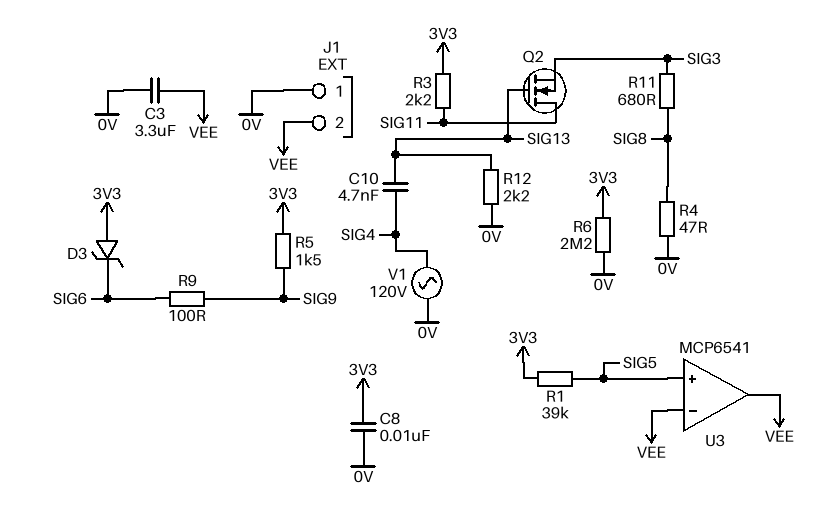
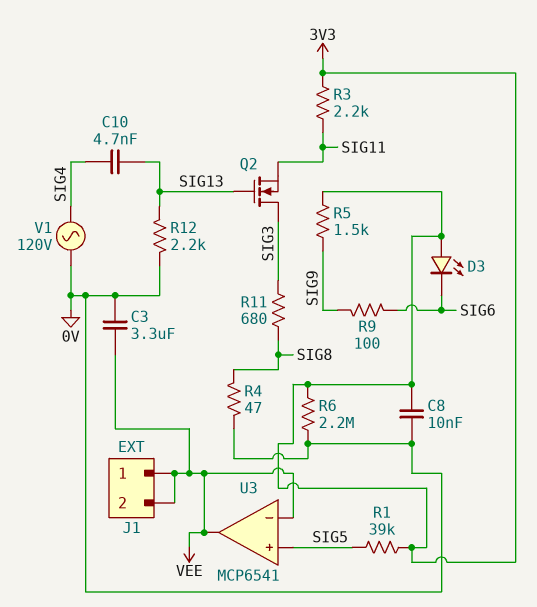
D3: zener (A 3V3, K SIG6) -> LED (A 3V3, K SIG6)
J1 pin 1: 0V -> VEE
Q2: NMOS (G SIG13, D SIG11, S SIG3) -> NMOS (G SIG13, D SIG3, S SIG11)

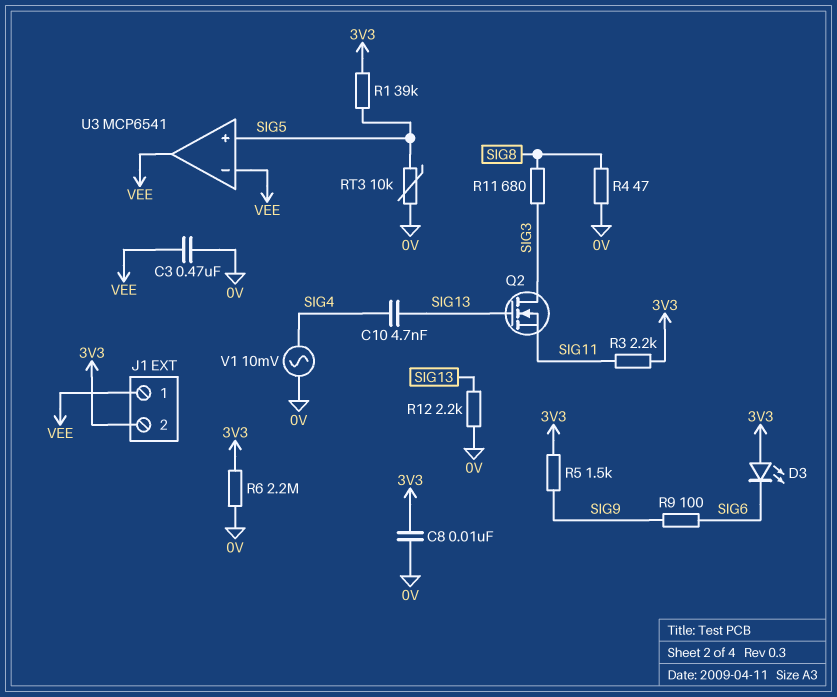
C3: 3.3uF (0V, VEE) -> 470nF (0V, VEE)
J1 pin 2: VEE -> 3V3
RT3: none -> 10k (0V, SIG5)
V1: AC 120V (0V, SIG4) -> AC 10mV (0V, SIG4)

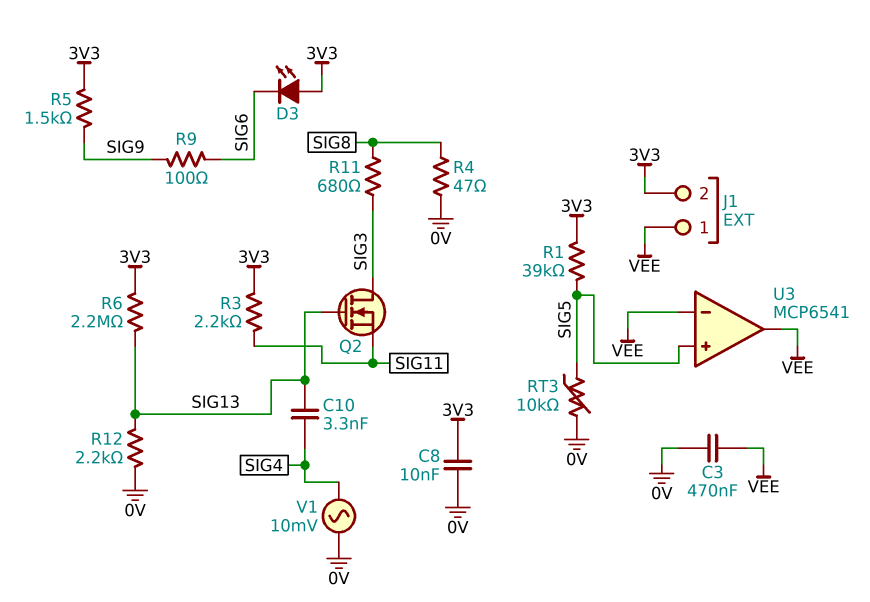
C10: 4.7nF (SIG4, SIG13) -> 3.3nF (SIG4, SIG13)
R6: 2.2M (0V, 3V3) -> 2.2M (3V3, SIG13)

